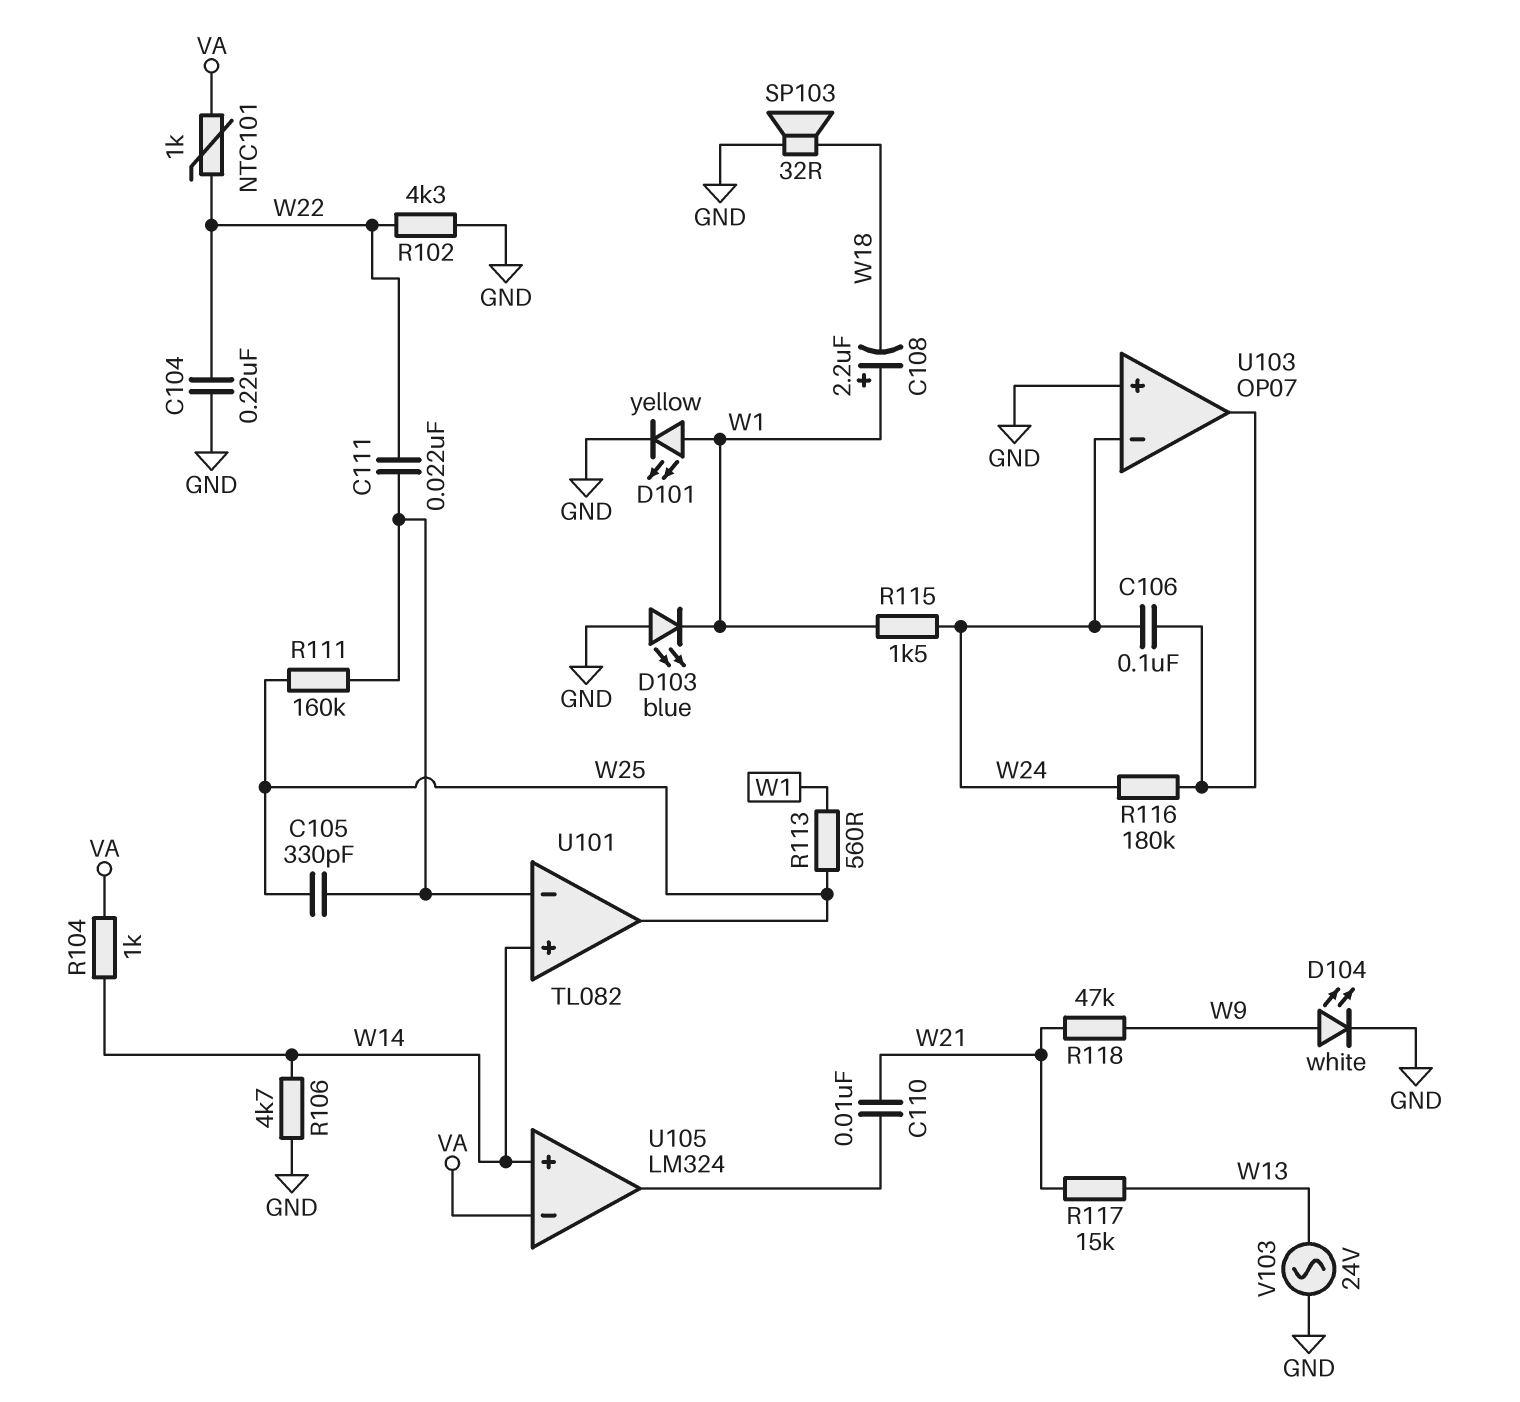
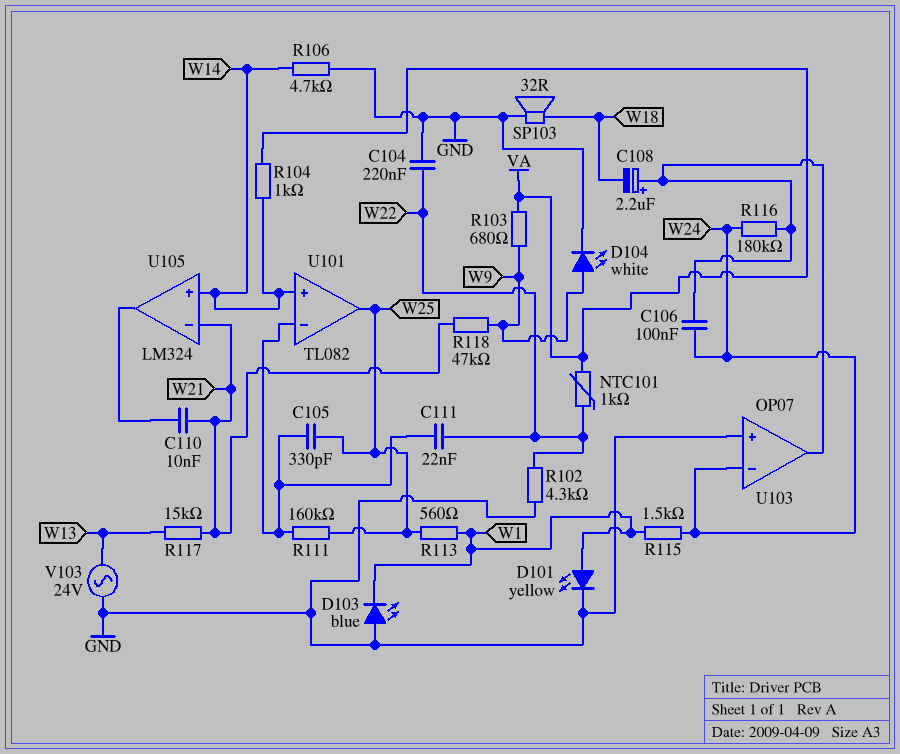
C108: 2.2uF (plus W1, minus W18) -> 2.2uF (plus U103/out, minus W18)
R103: none -> 680 (VA, W9)
U105 pin in-: VA -> W21

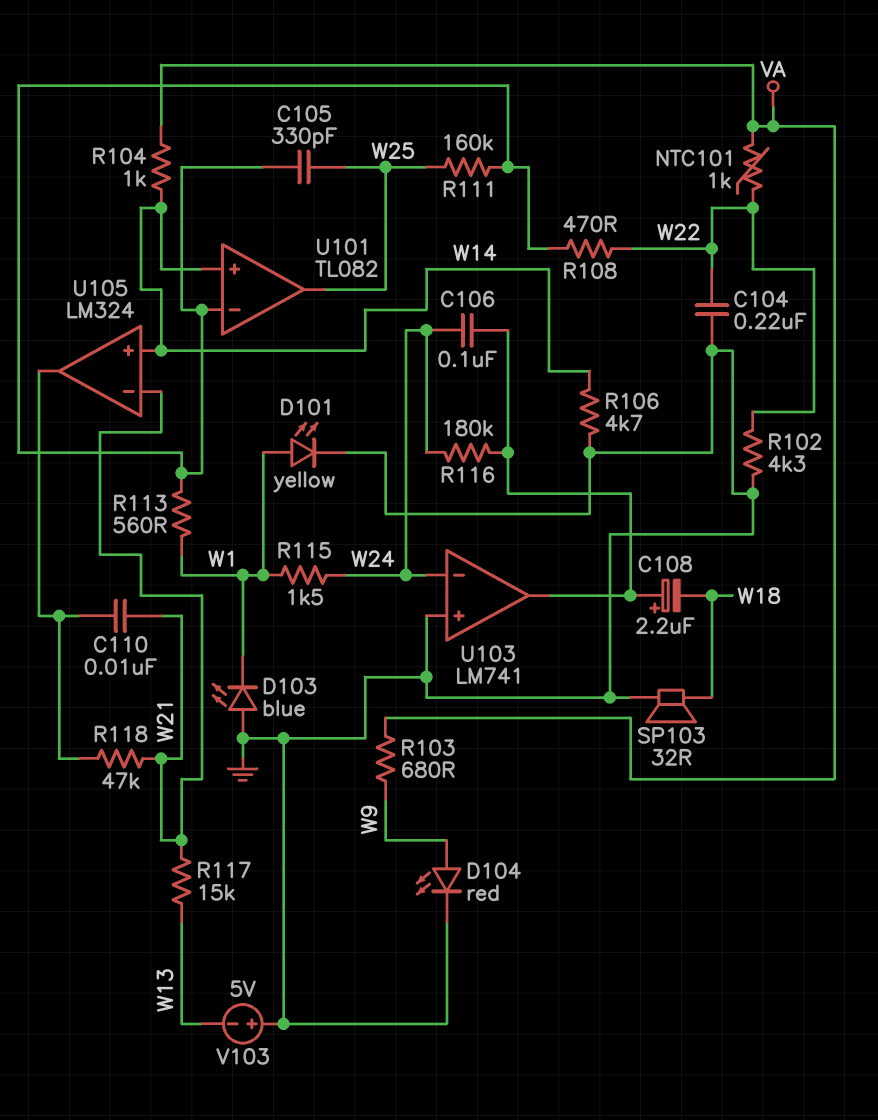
C111: 22nF (U101/in-, W22) -> none
D104: LED white (A W9, K GND) -> LED red (A W9, K GND)
R108: none -> 470 (U101/in-, W22)
R113: 560 (W1, W25) -> 560 (U101/in-, W1)
R118: 47k (W9, W21) -> 47k (U105/out, W21)
U103: OP07 -> LM741
V103: AC 24V (GND, W13) -> 5V (plus GND, minus W13)

